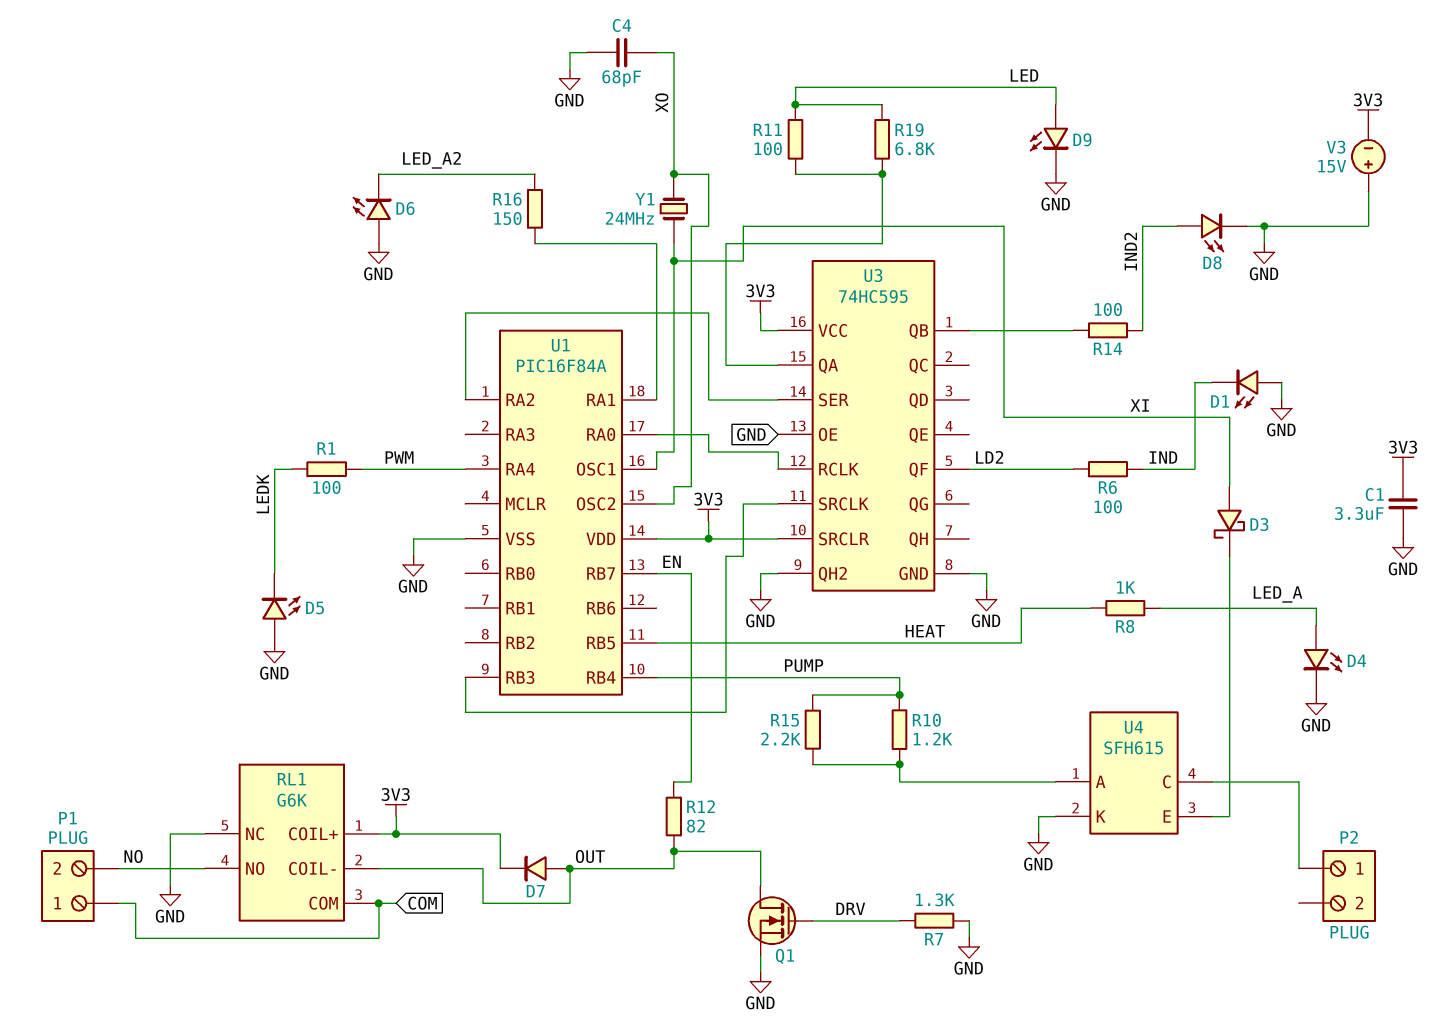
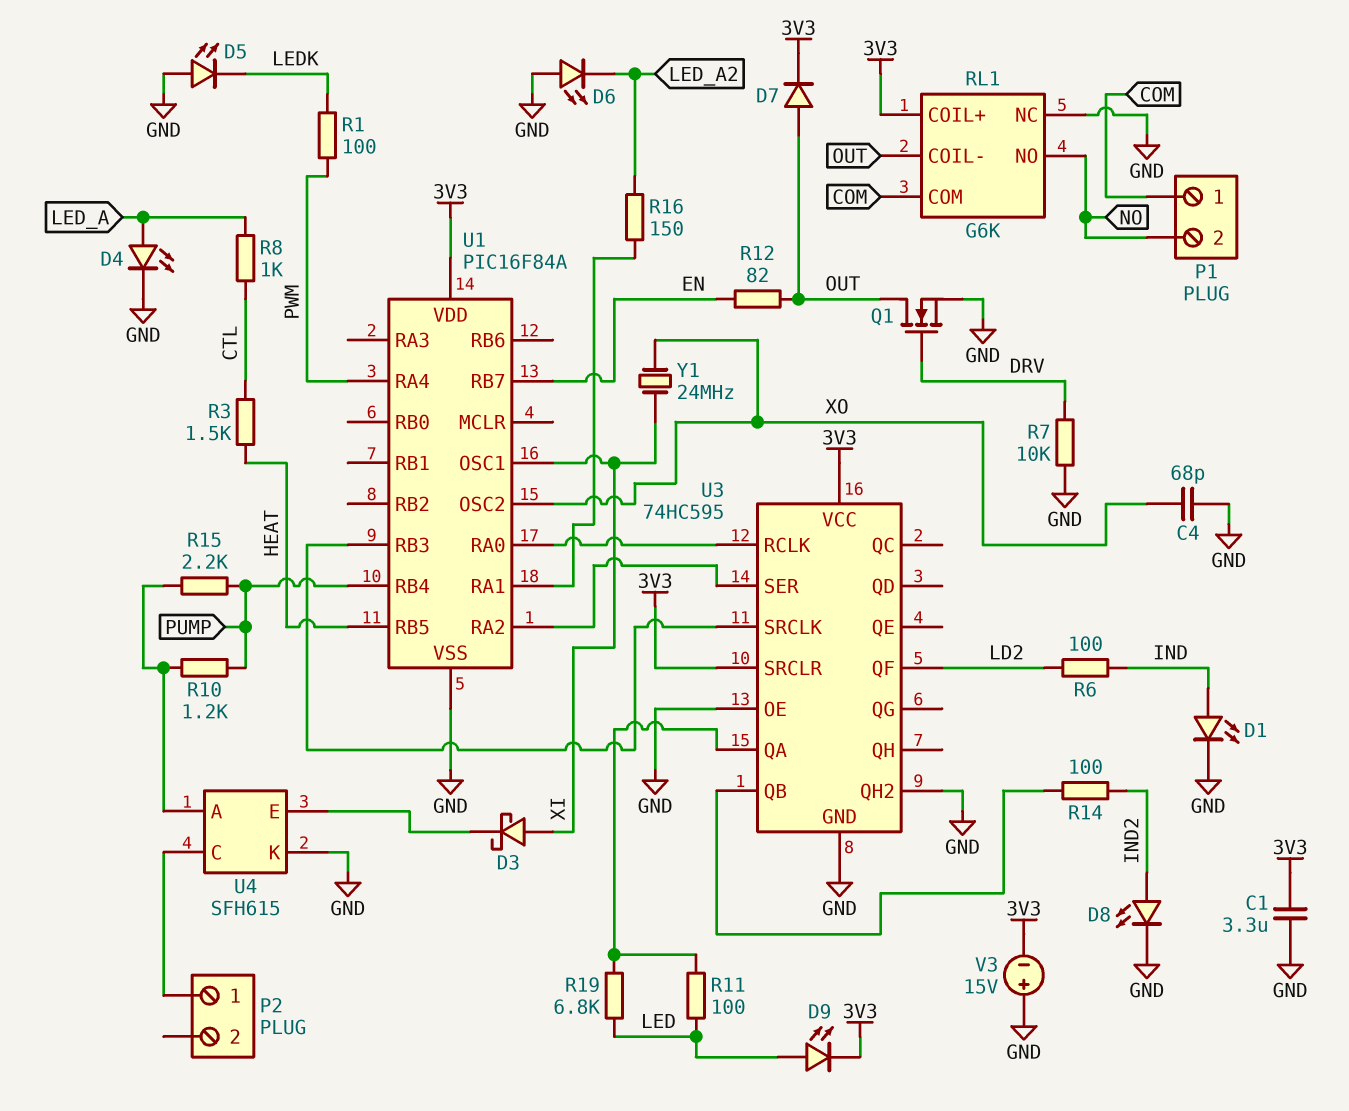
D1: LED (A GND, K IND) -> LED (A IND, K GND)
D9: LED (A LED, K GND) -> LED (A LED, K 3V3)
R3: none -> 1.5k (CTL, HEAT)
R7: 1.3k (DRV, GND) -> 10k (DRV, GND)
R8: 1k (HEAT, LED_A) -> 1k (CTL, LED_A)

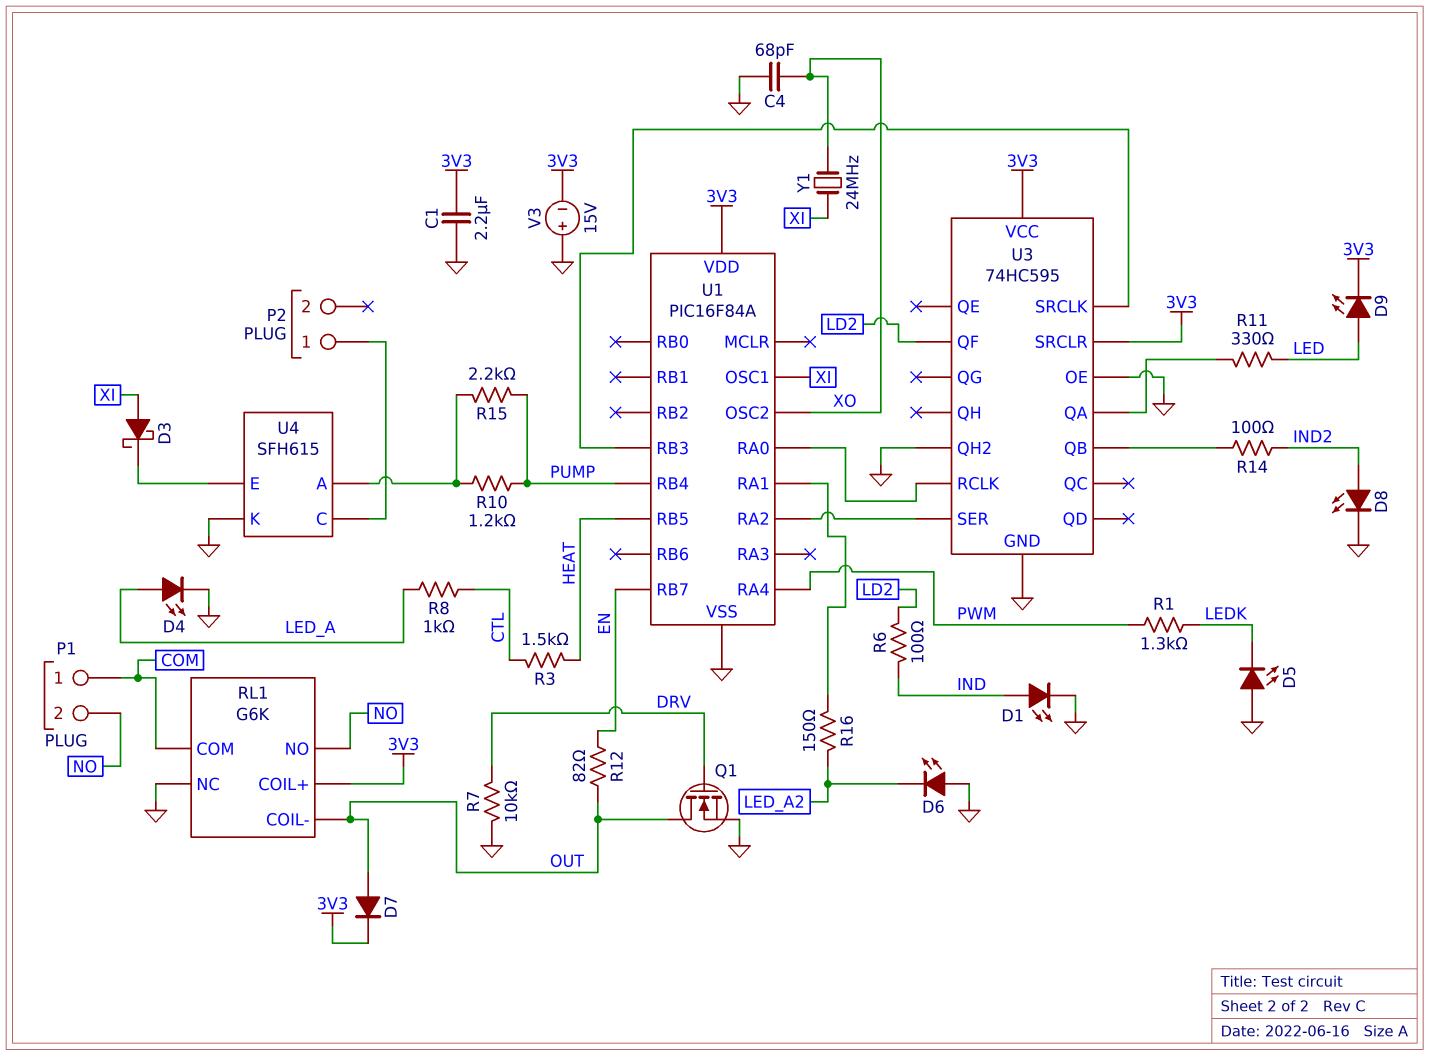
C1: 3.3uF (3V3, GND) -> 2.2uF (3V3, GND)
R1: 100 (LEDK, PWM) -> 1.3k (LEDK, PWM)
R11: 100 (LED, U3/QA) -> 330 (LED, U3/QA)
R19: 6.8k (LED, U3/QA) -> none

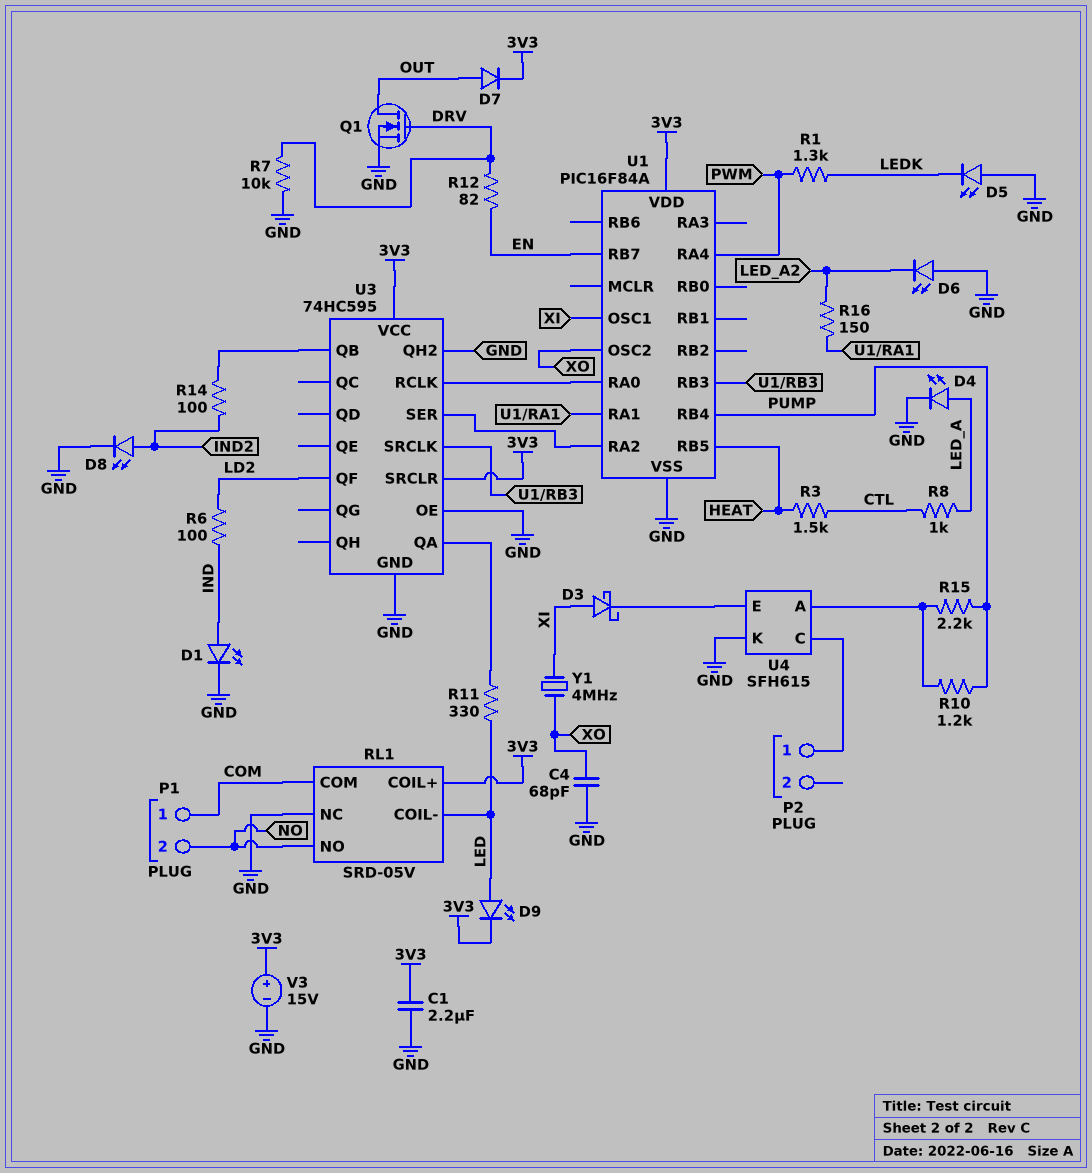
R12: 82 (EN, OUT) -> 82 (DRV, EN)
RL1: G6K -> SRD-05V
RL1 pin COIL-: OUT -> LED
V3: 15V (plus GND, minus 3V3) -> 15V (plus 3V3, minus GND)
Y1: 24MHz (XI, XO) -> 4MHz (XI, XO)

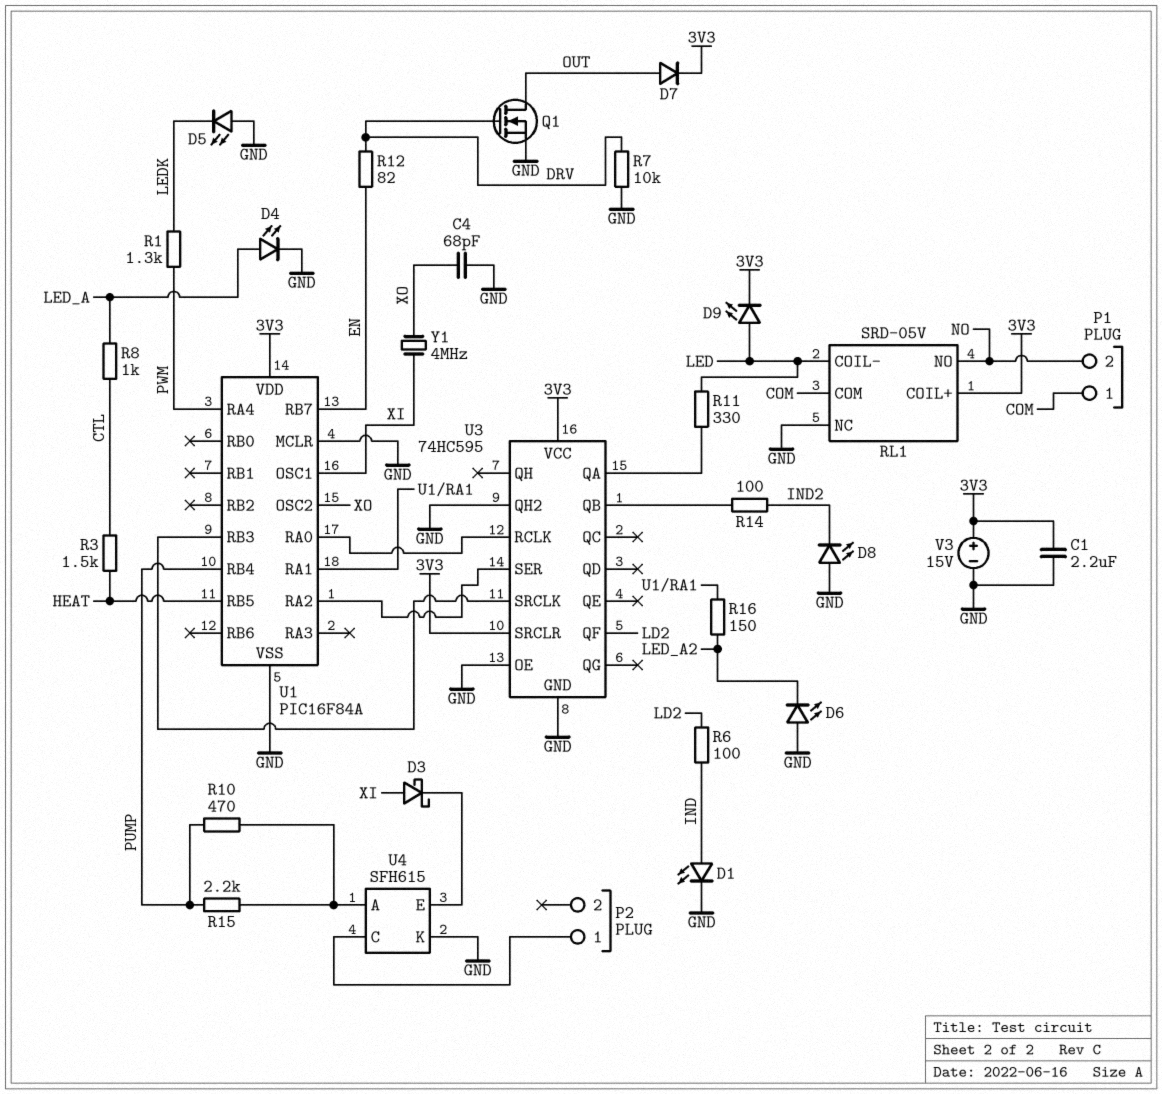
D8: LED (A IND2, K GND) -> LED (A GND, K IND2)
R10: 1.2k (PUMP, U4/A) -> 470 (PUMP, U4/A)
U1 pin MCLR: none -> GND

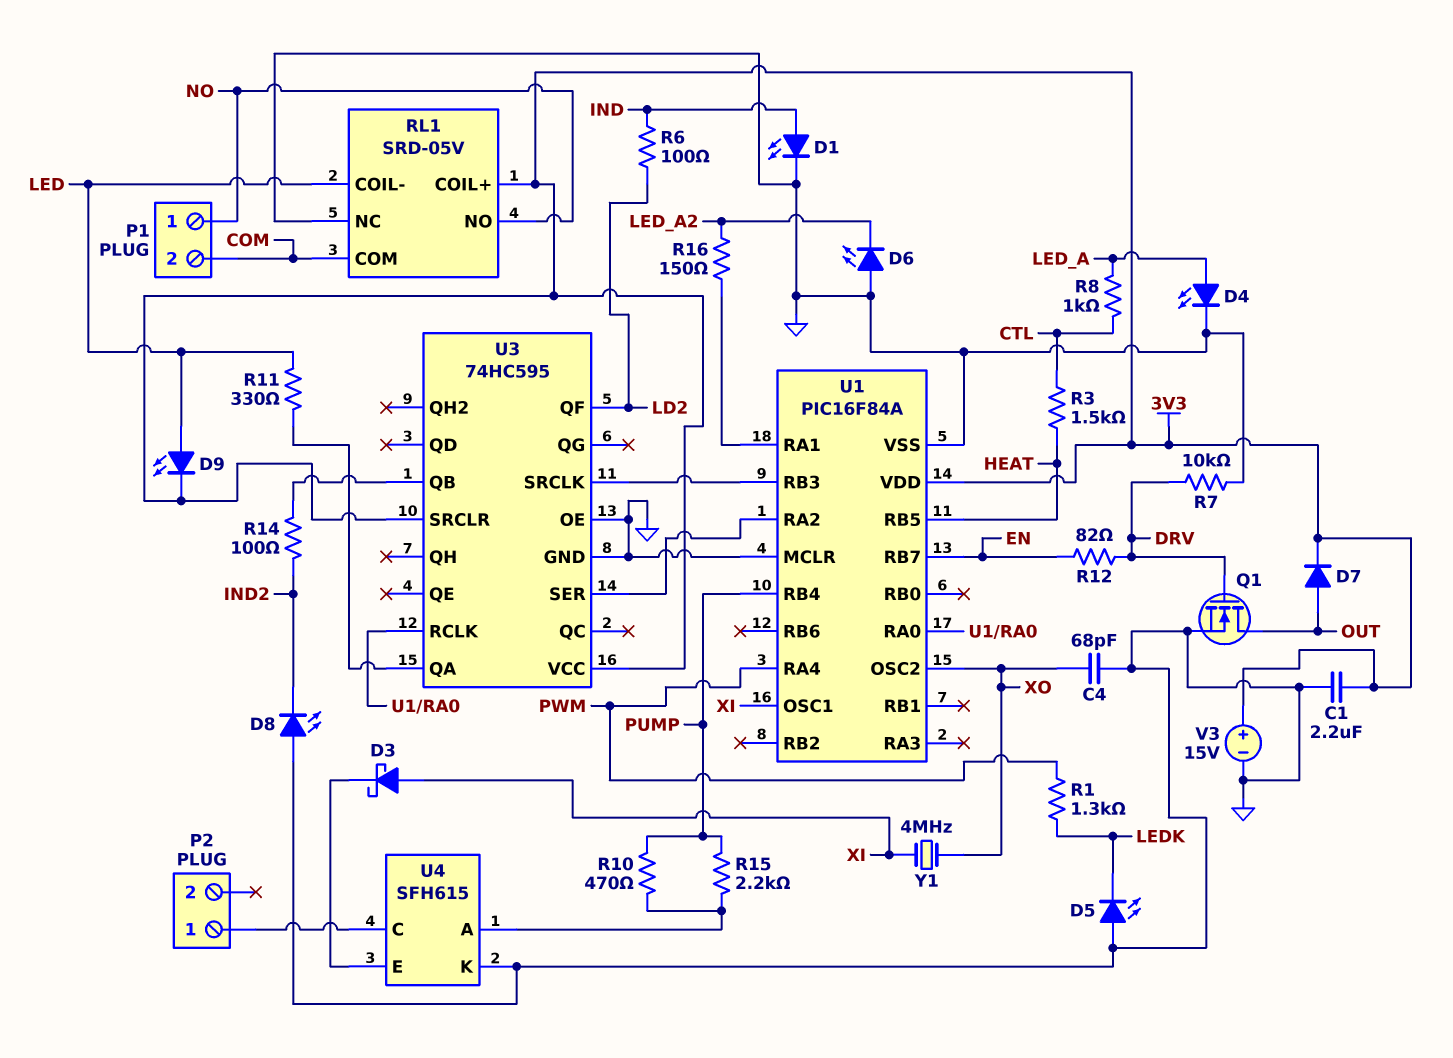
P1 pin 1: COM -> NO
P1 pin 2: NO -> COM
U3 pin QH2: GND -> none

